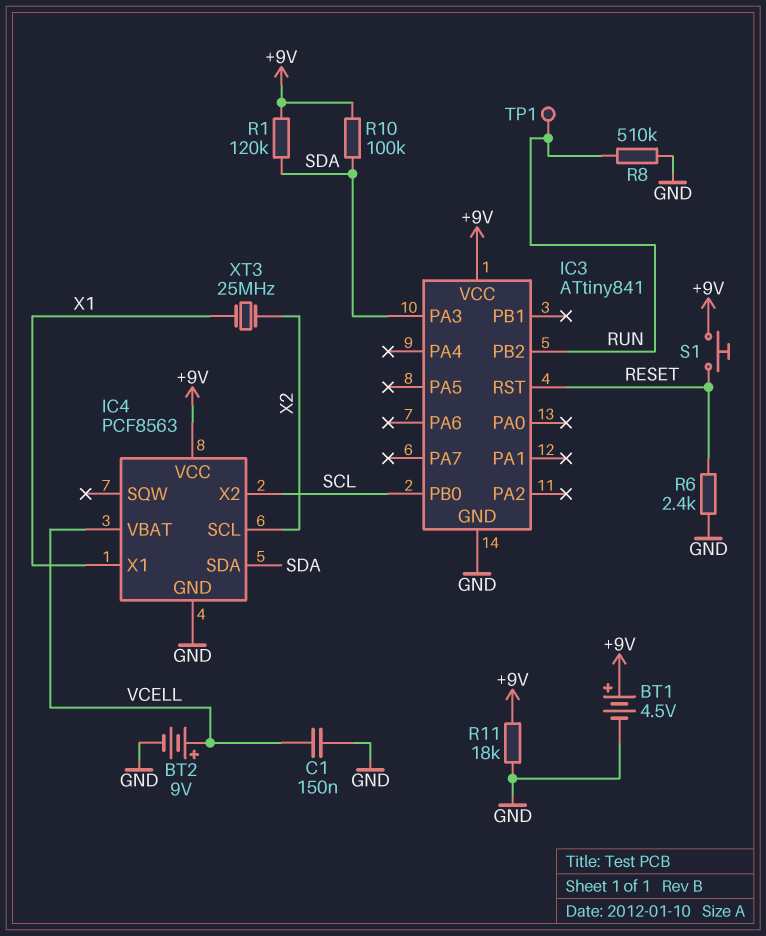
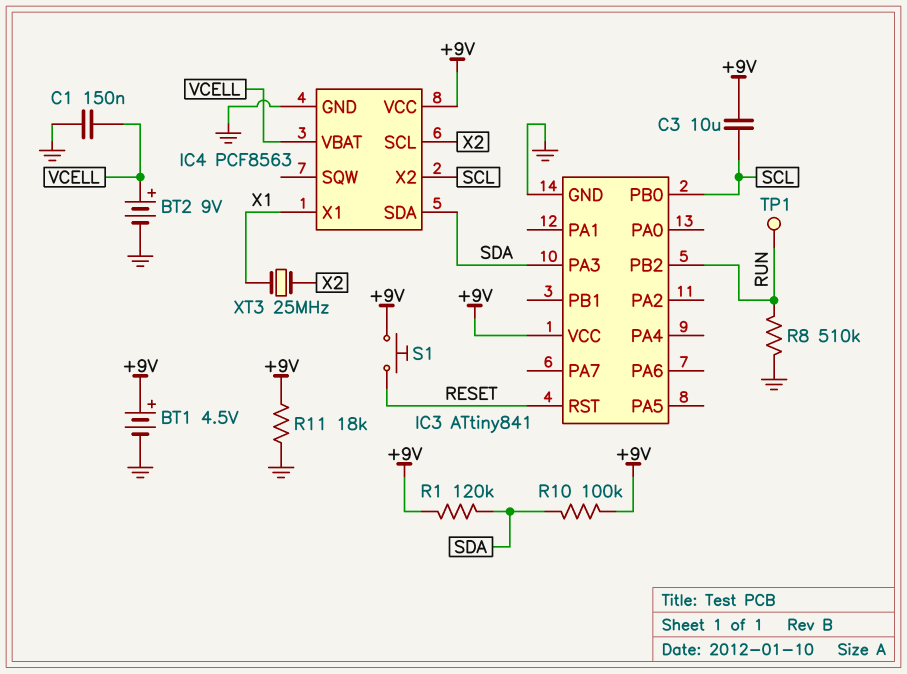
C3: none -> 10uF (+9V, SCL)
R6: 2.4k (GND, RESET) -> none

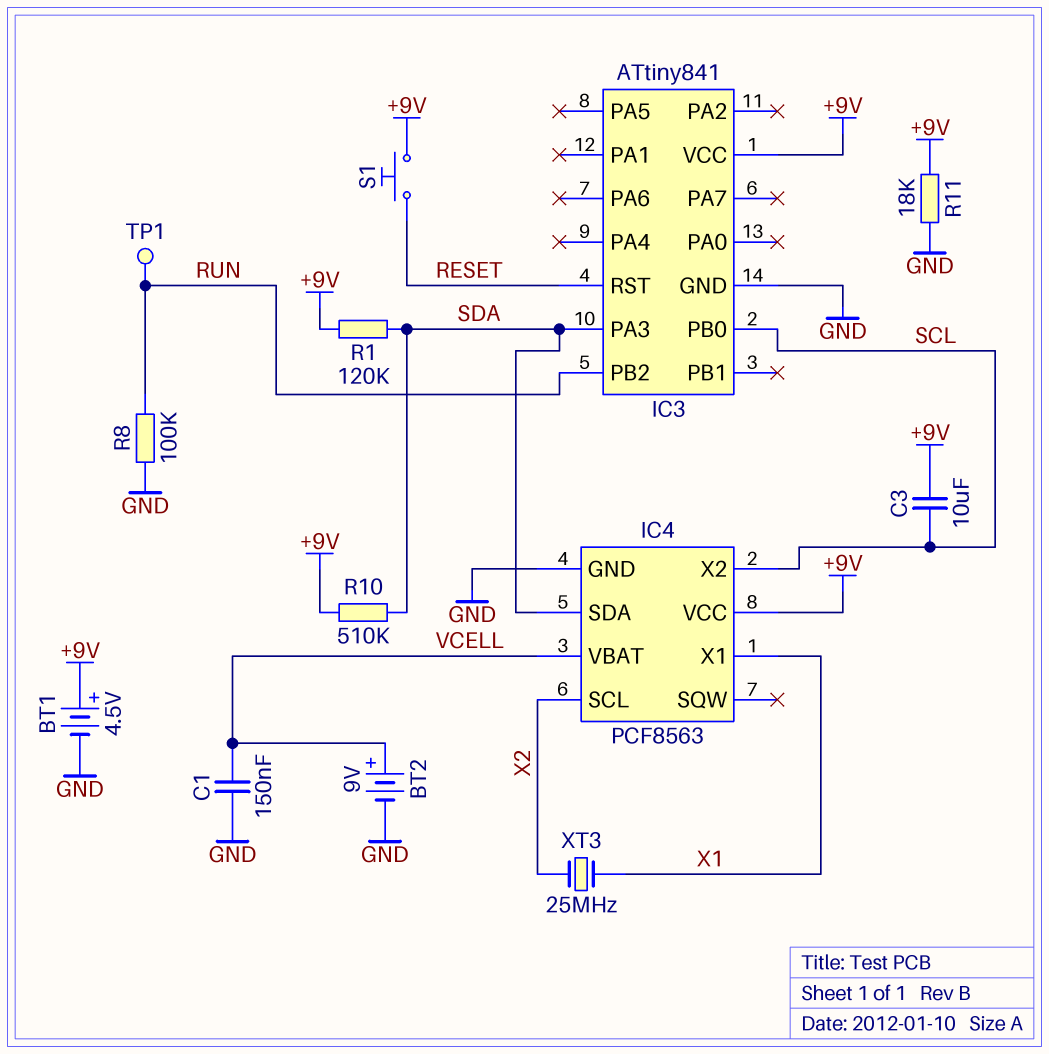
R8: 510k (GND, RUN) -> 100k (GND, RUN)
R10: 100k (+9V, SDA) -> 510k (+9V, SDA)

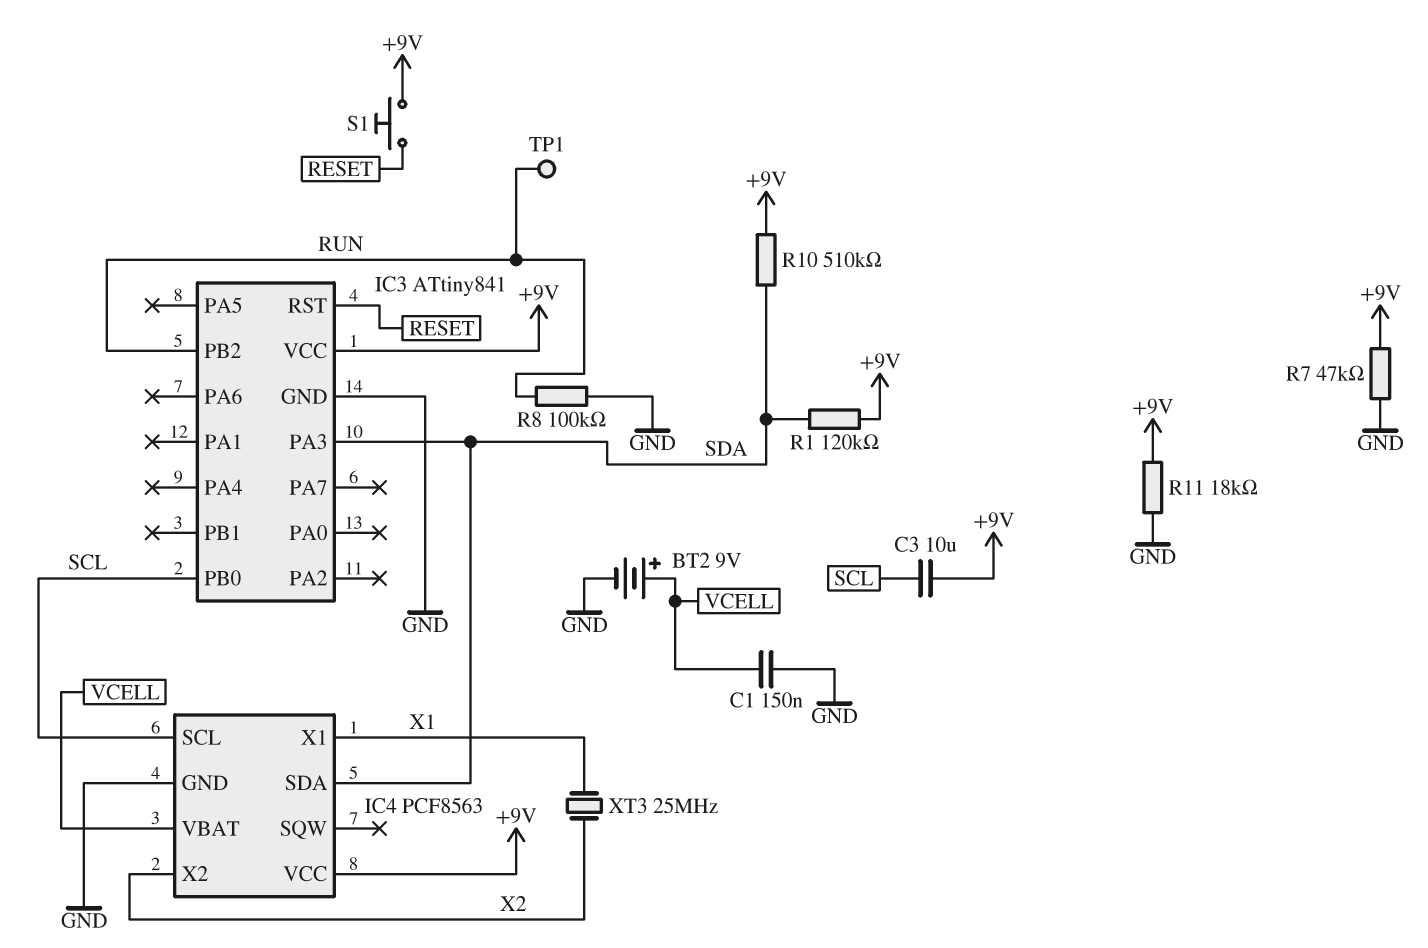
BT1: 4.5V (plus +9V, minus GND) -> none
IC4 pin SCL: X2 -> SCL
IC4 pin X2: SCL -> X2
R7: none -> 47k (+9V, GND)

